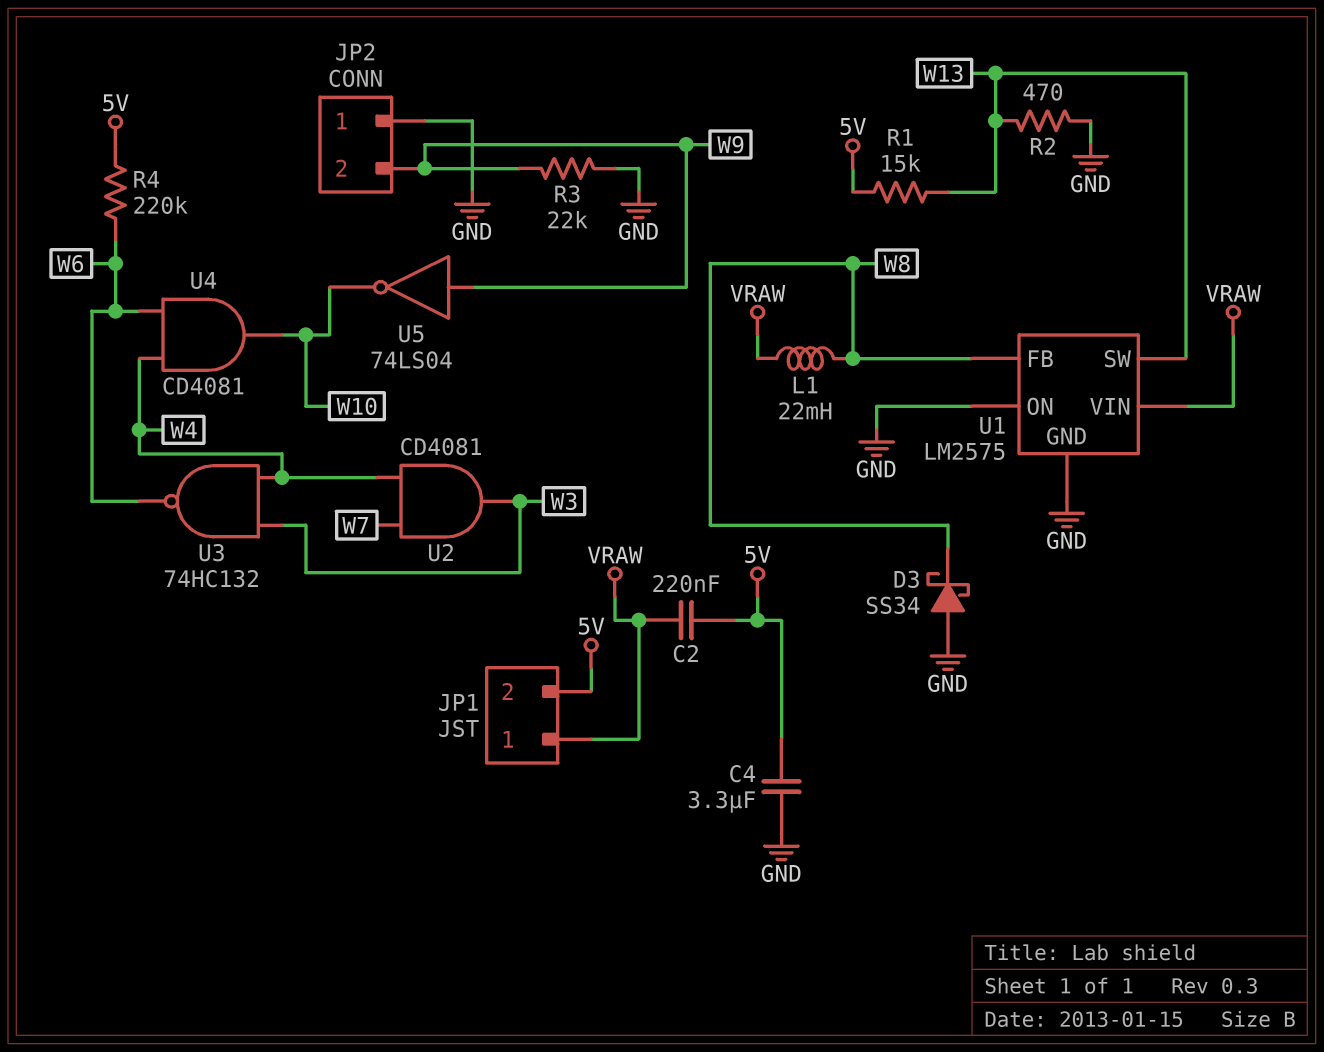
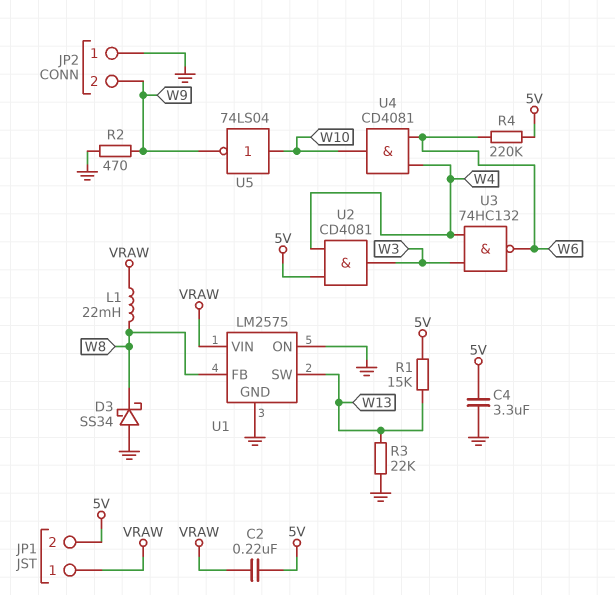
R2: 470 (GND, W13) -> 470 (GND, W9)
R3: 22k (GND, W9) -> 22k (GND, W13)
U2: AND CD4081 (in W4, in W7, out W3) -> AND CD4081 (in 5V, in W4, out W3)
U5: NOT 74LS04 (in W9, out W10) -> NOT 74LS04 (in W10, out W9)

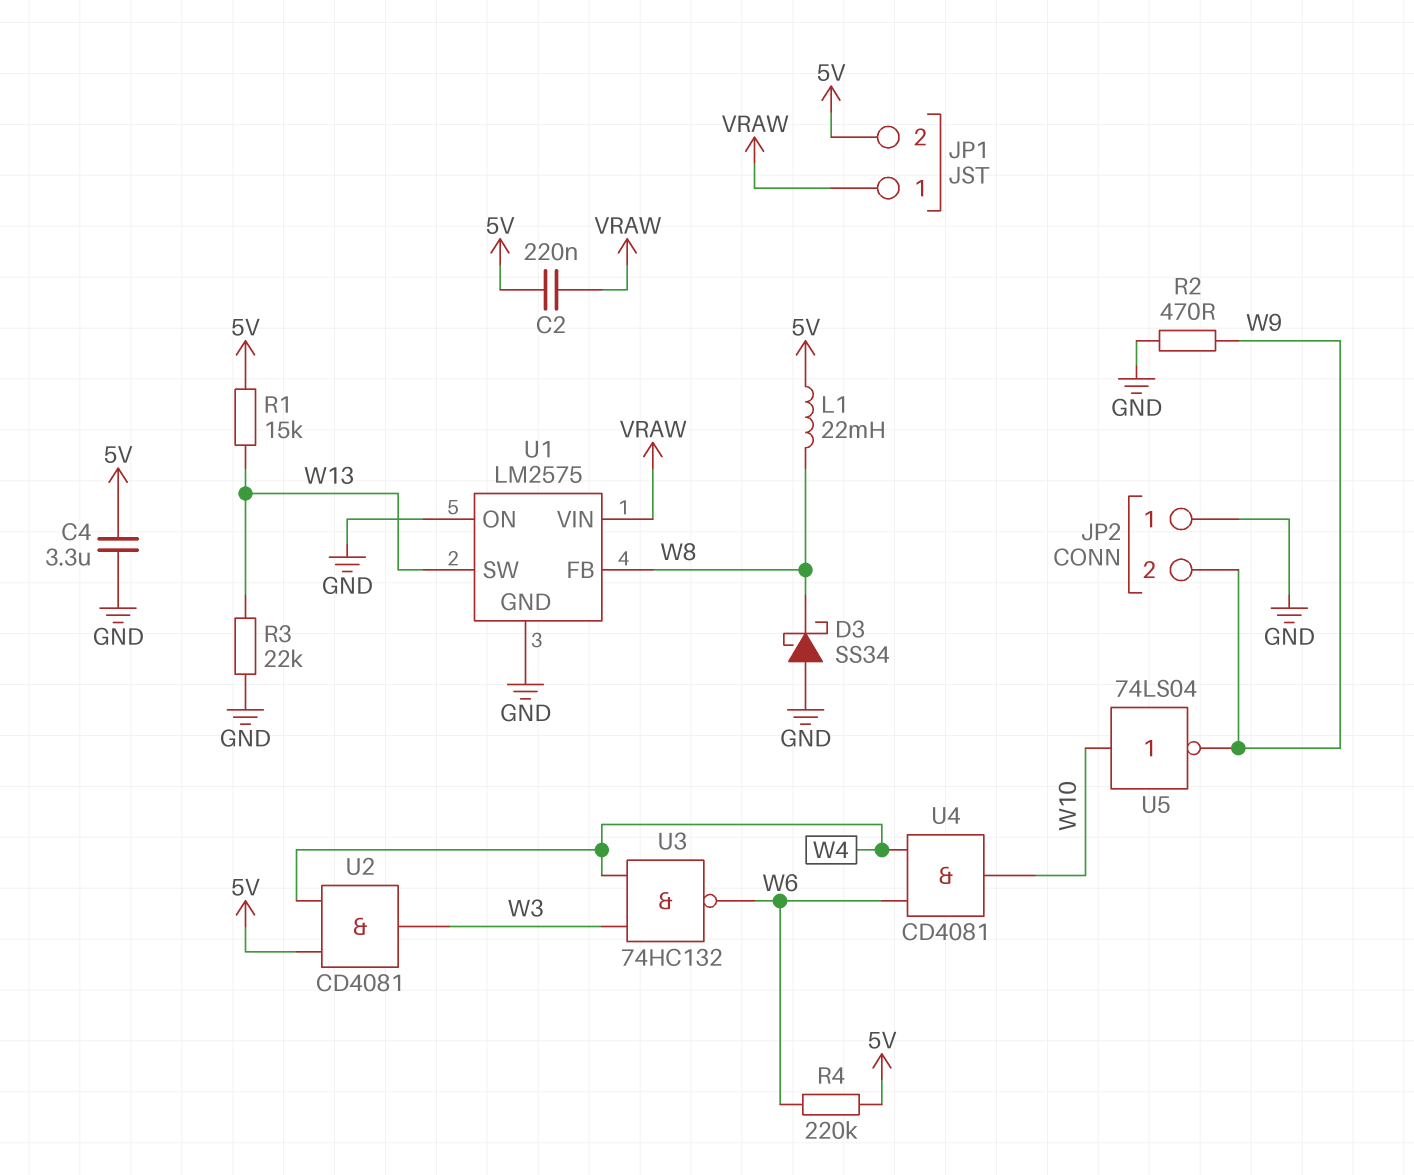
L1: 22mH (VRAW, W8) -> 22mH (5V, W8)

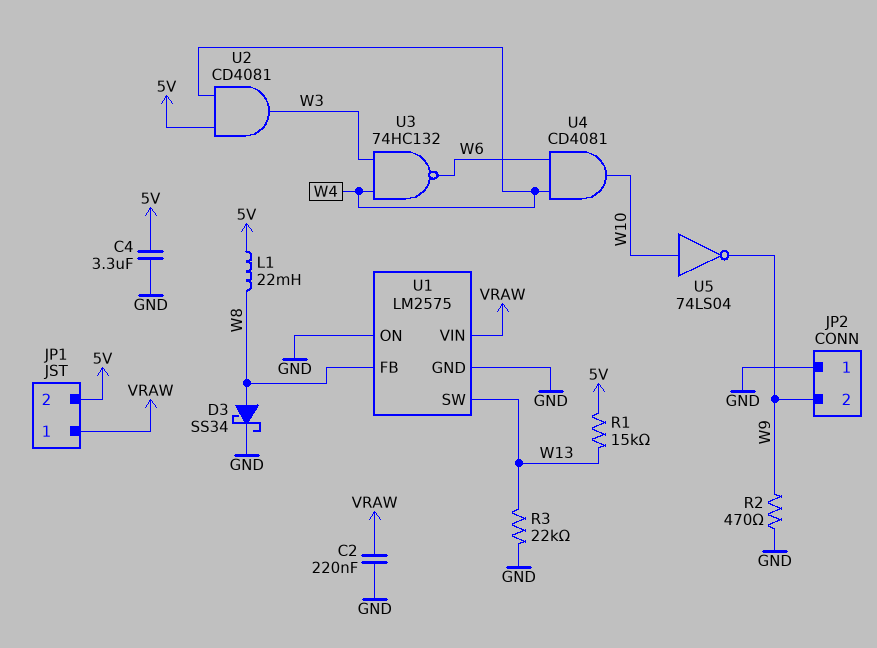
C2: 220nF (5V, VRAW) -> 220nF (GND, VRAW)
D3: schottky SS34 (A GND, K W8) -> schottky SS34 (A W8, K GND)
R4: 220k (5V, W6) -> none

